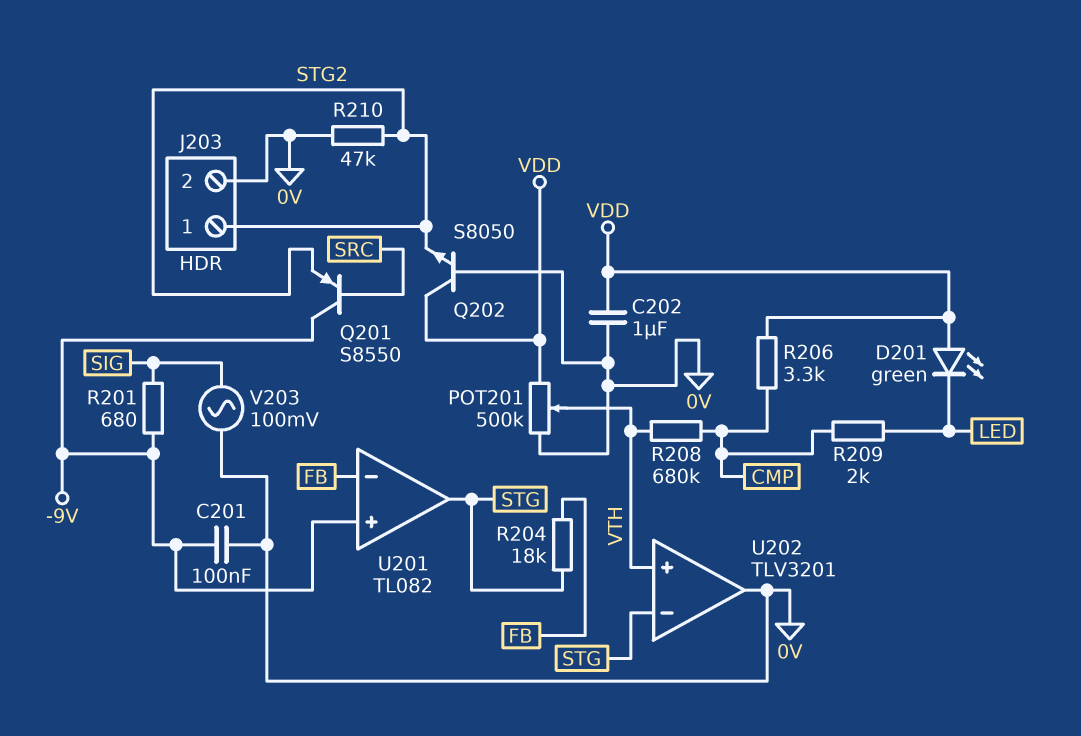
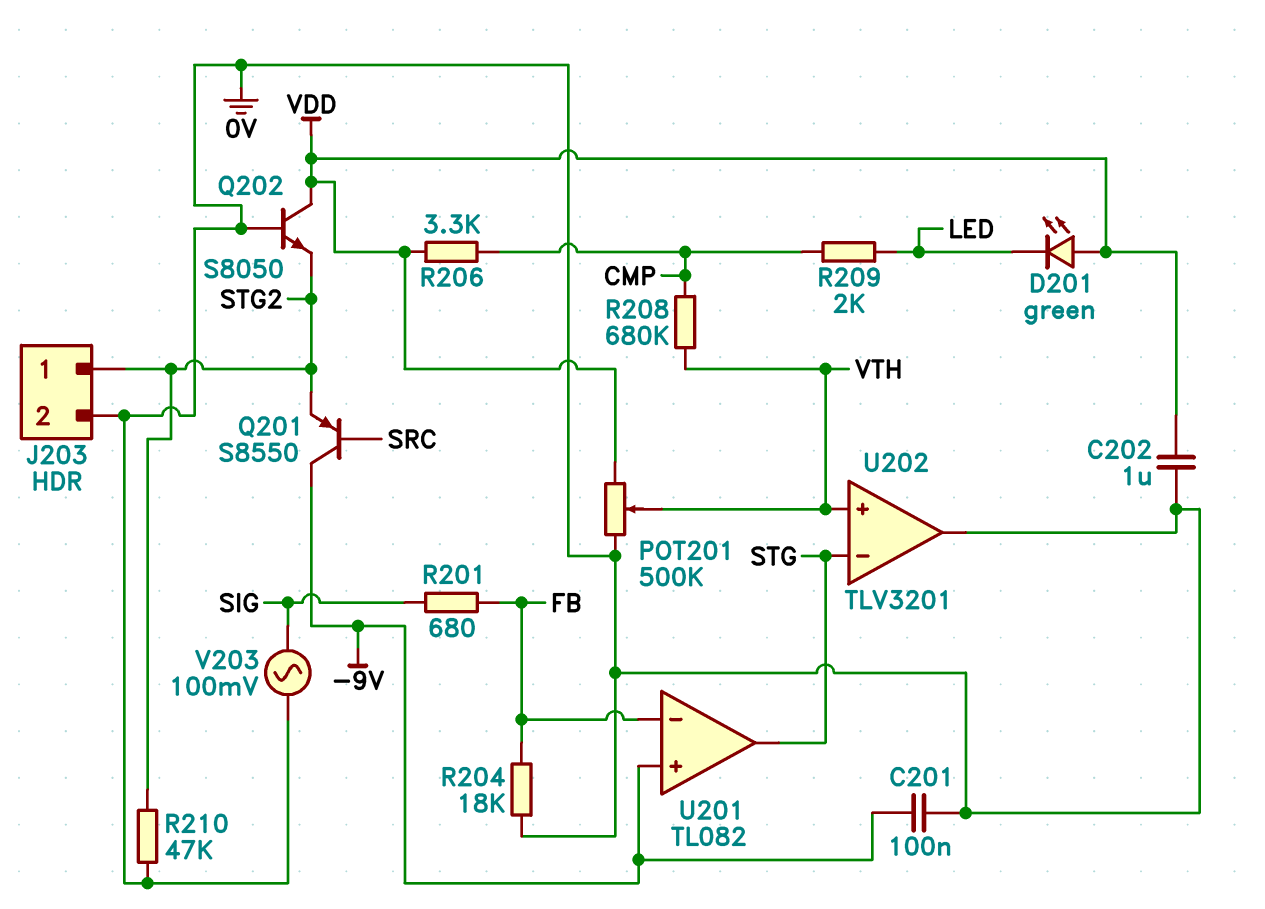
R201: 680 (-9V, SIG) -> 680 (FB, SIG)
R204: 18k (FB, STG) -> 18k (0V, FB)

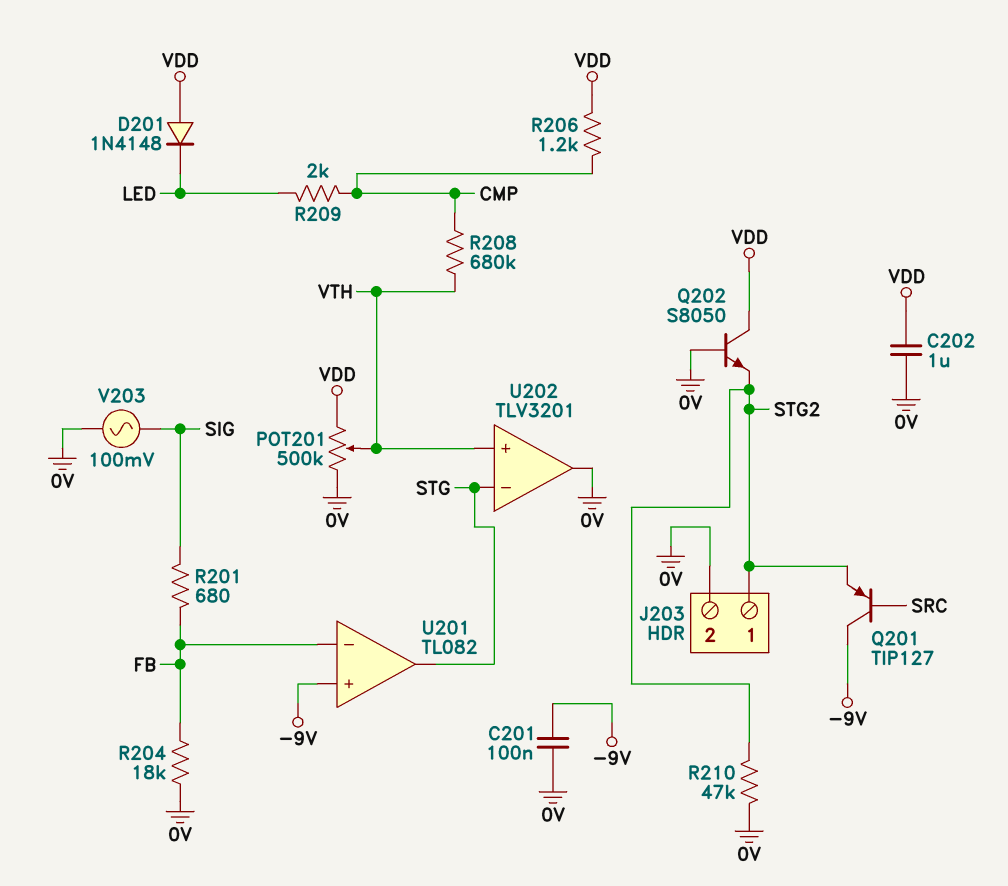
D201: LED green (A VDD, K LED) -> diode 1N4148 (A VDD, K LED)
Q201: PNP S8550 (B SRC, C -9V, E STG2) -> PNP TIP127 (B SRC, C -9V, E STG2)
R206: 3.3k (CMP, VDD) -> 1.2k (CMP, VDD)

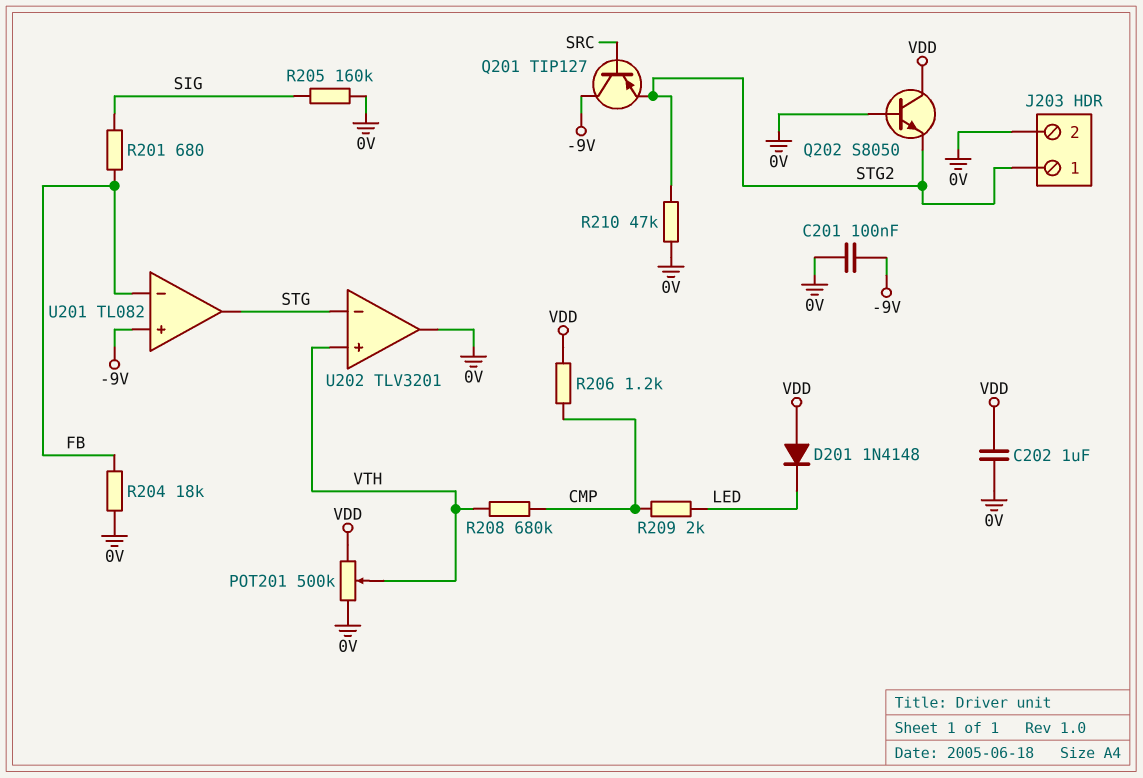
R205: none -> 160k (0V, SIG)
V203: AC 100mV (0V, SIG) -> none

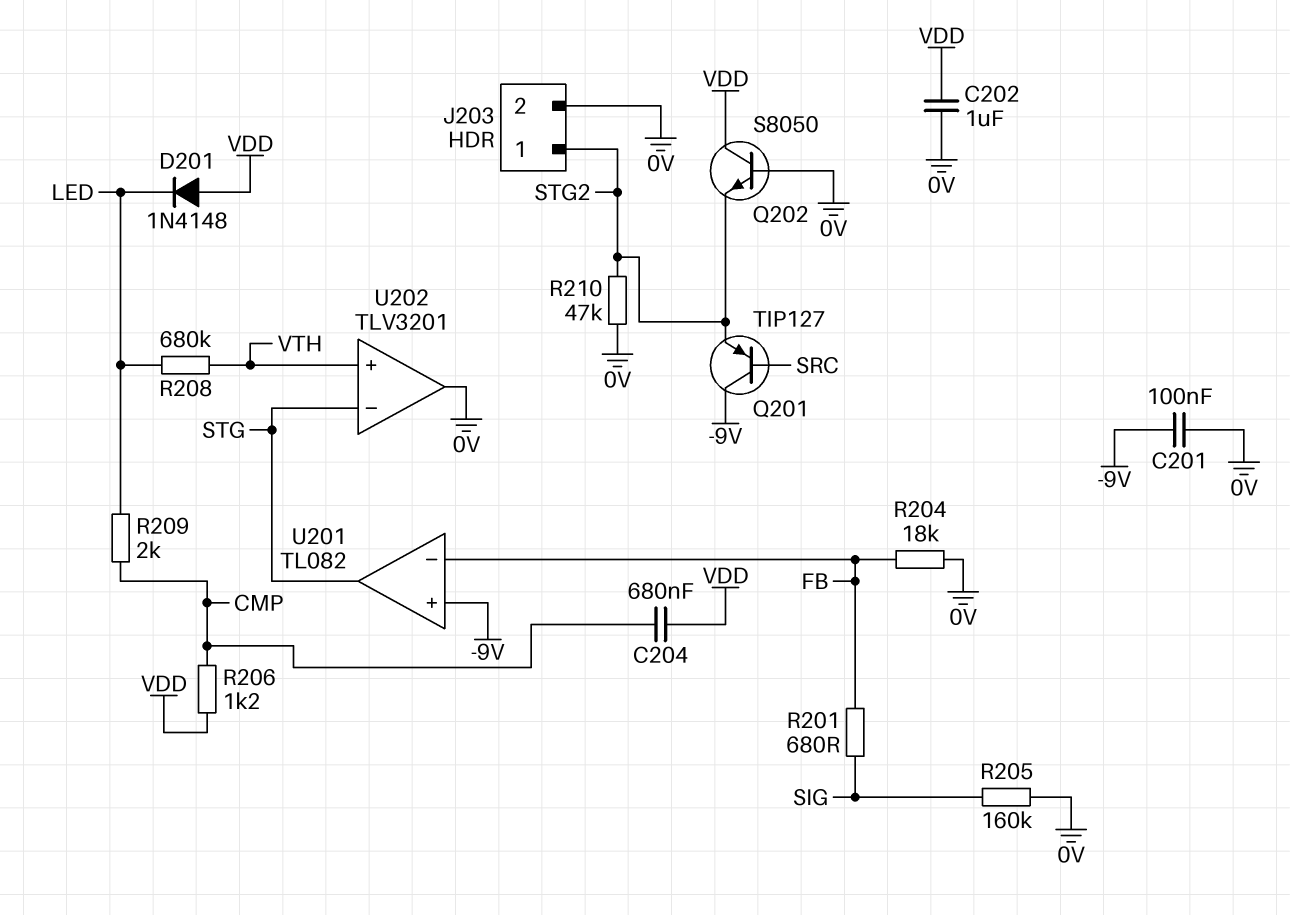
C204: none -> 680nF (CMP, VDD)
POT201: 500k (0V, VDD, wiper VTH) -> none
R208: 680k (CMP, VTH) -> 680k (LED, VTH)

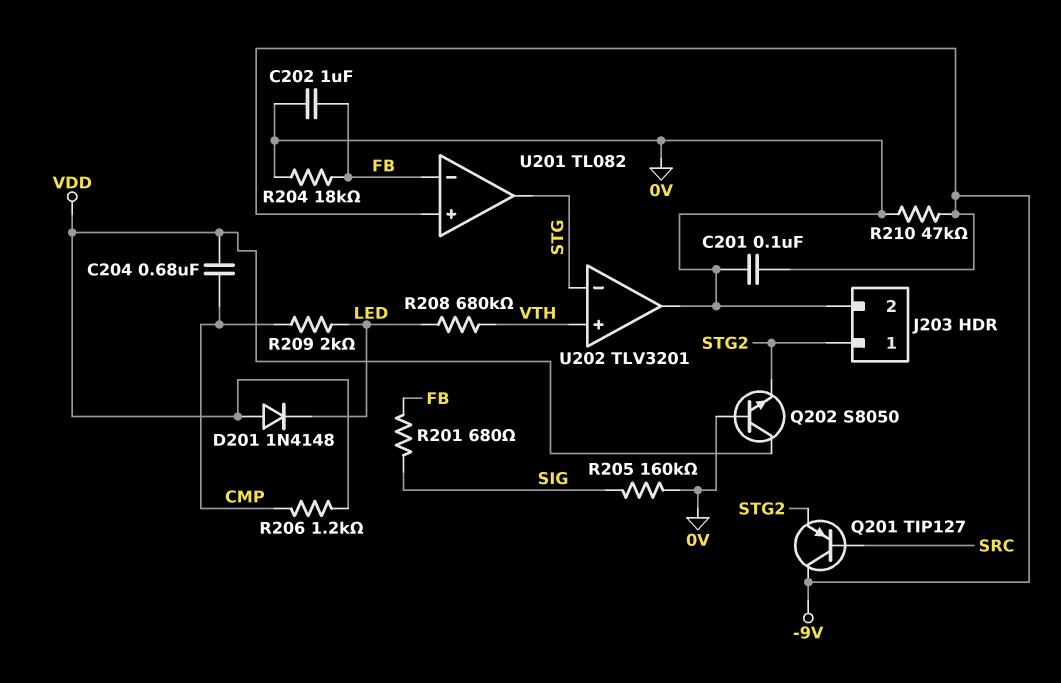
C202: 1uF (0V, VDD) -> 1uF (0V, FB)
R210: 47k (0V, STG2) -> 47k (-9V, 0V)

